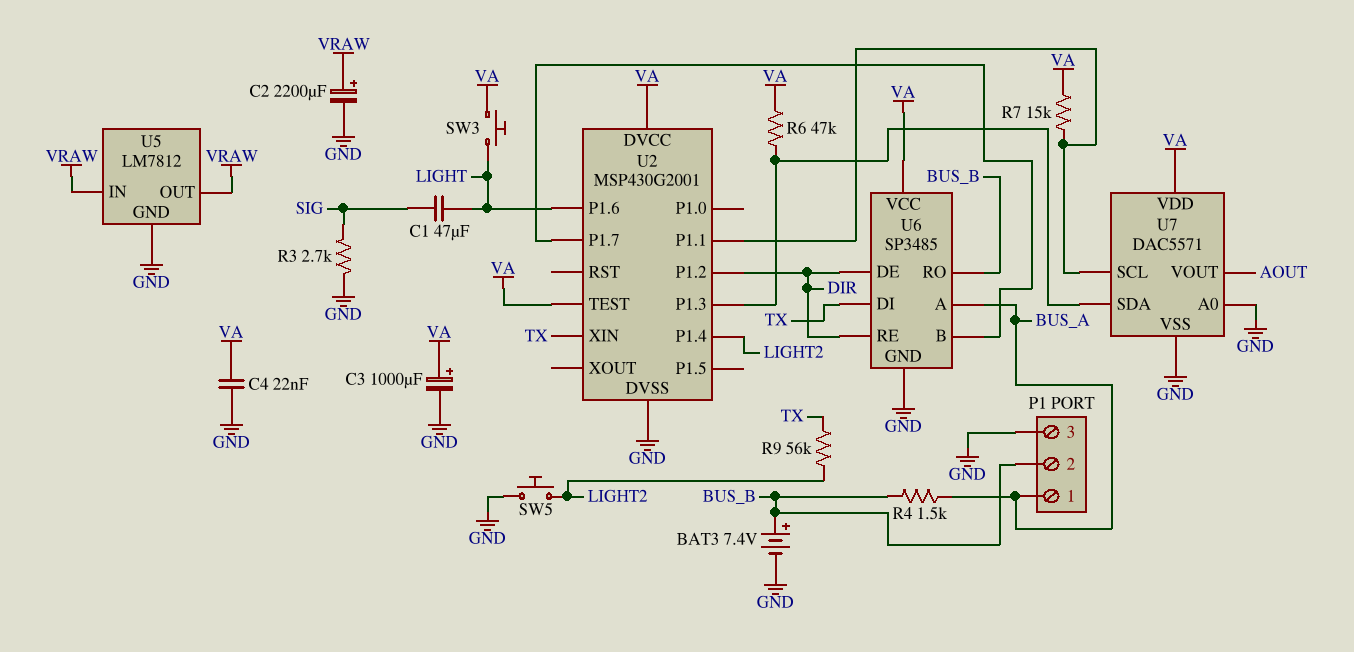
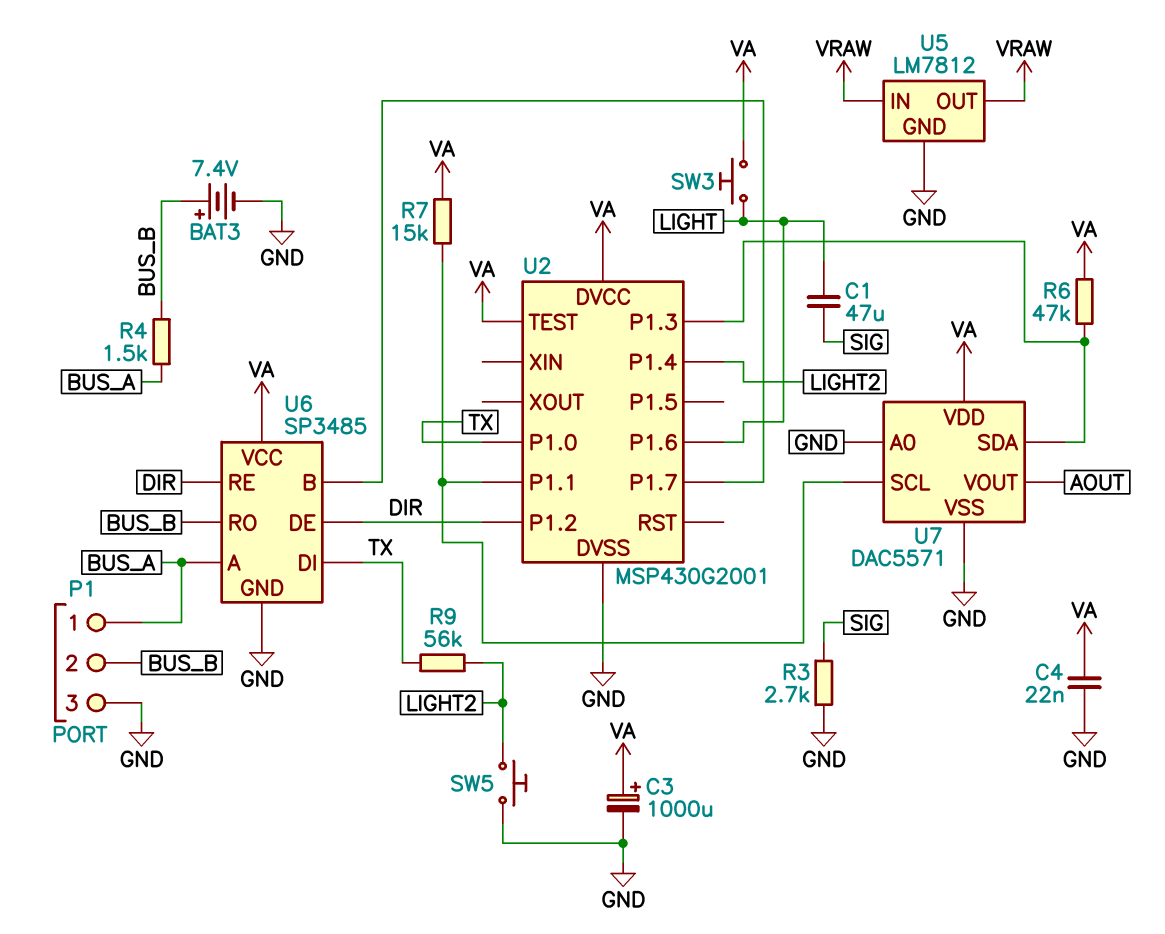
C2: 2200uF (plus VRAW, minus GND) -> none
U2 pin P1.0: none -> TX
U2 pin XIN: TX -> none

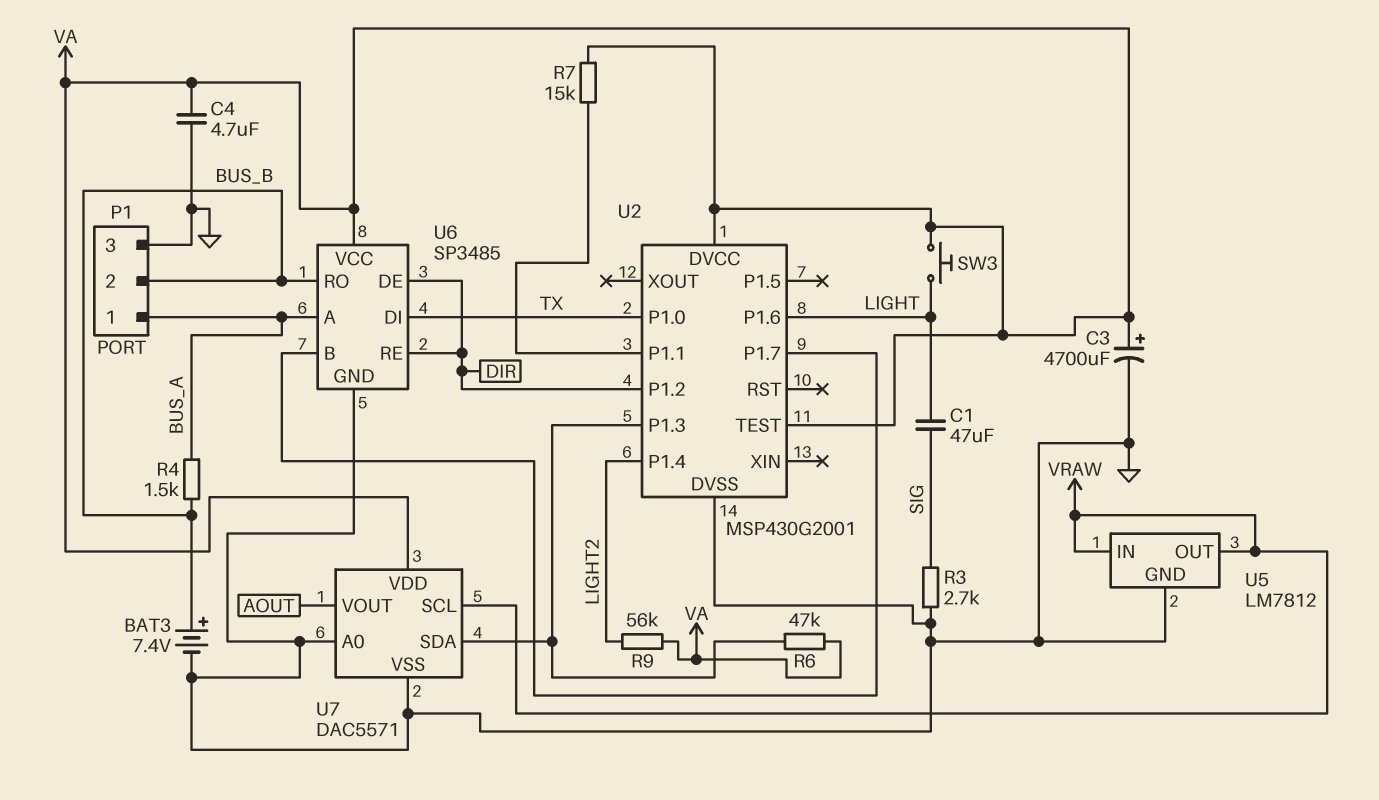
C3: 1000uF (plus VA, minus GND) -> 4700uF (plus VA, minus GND)
C4: 22nF (GND, VA) -> 4.7uF (GND, VA)
R9: 56k (LIGHT2, TX) -> 56k (LIGHT2, VA)
SW5: button (GND, LIGHT2) -> none
U7 pin SCL: U2/P1.1 -> VRAW

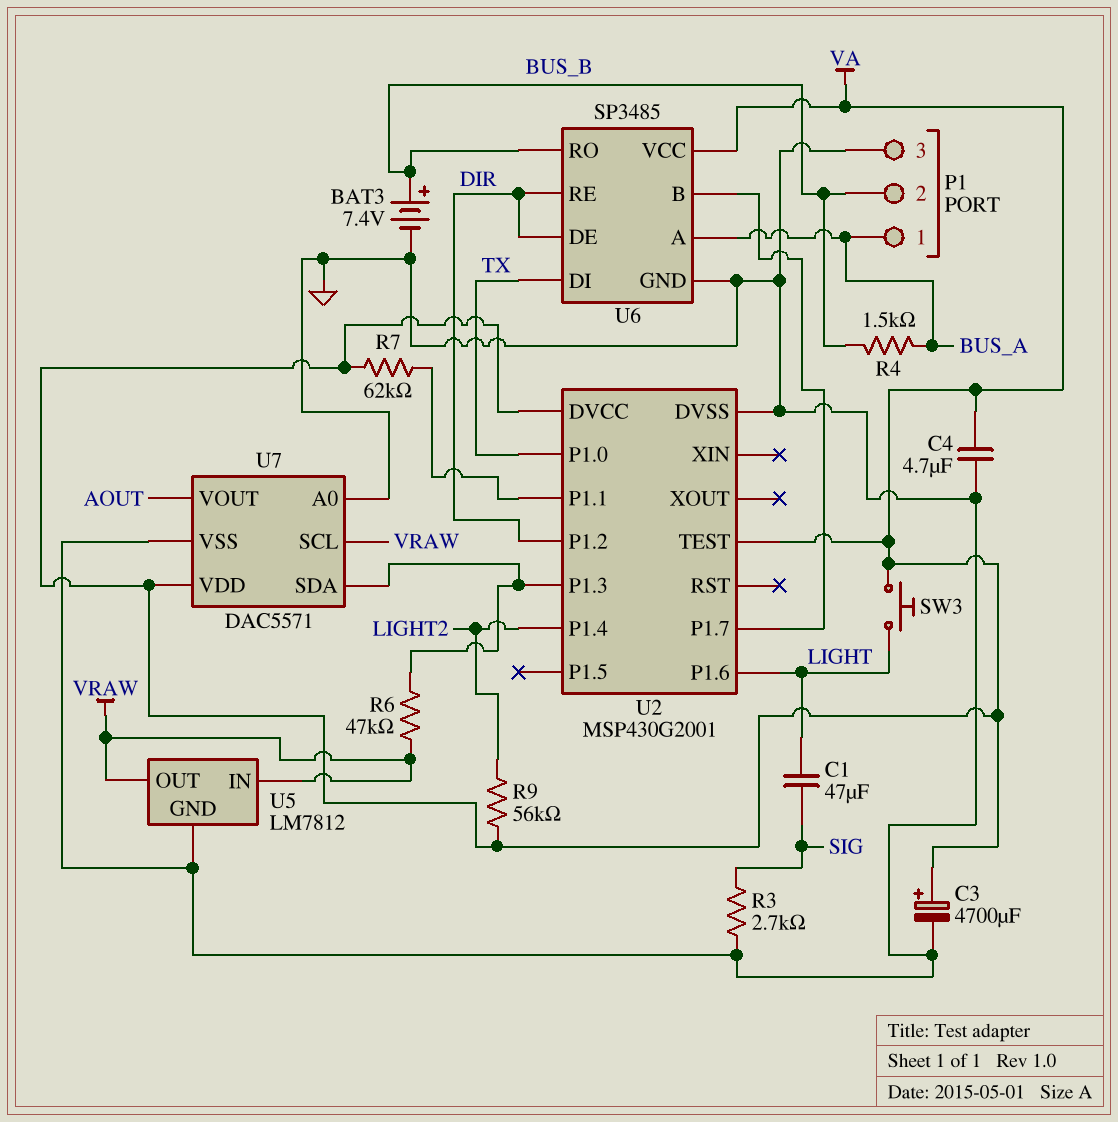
R6: 47k (U2/P1.3, VA) -> 47k (U2/P1.3, VRAW)
R7: 15k (U2/P1.1, VA) -> 62k (U2/P1.1, VA)

